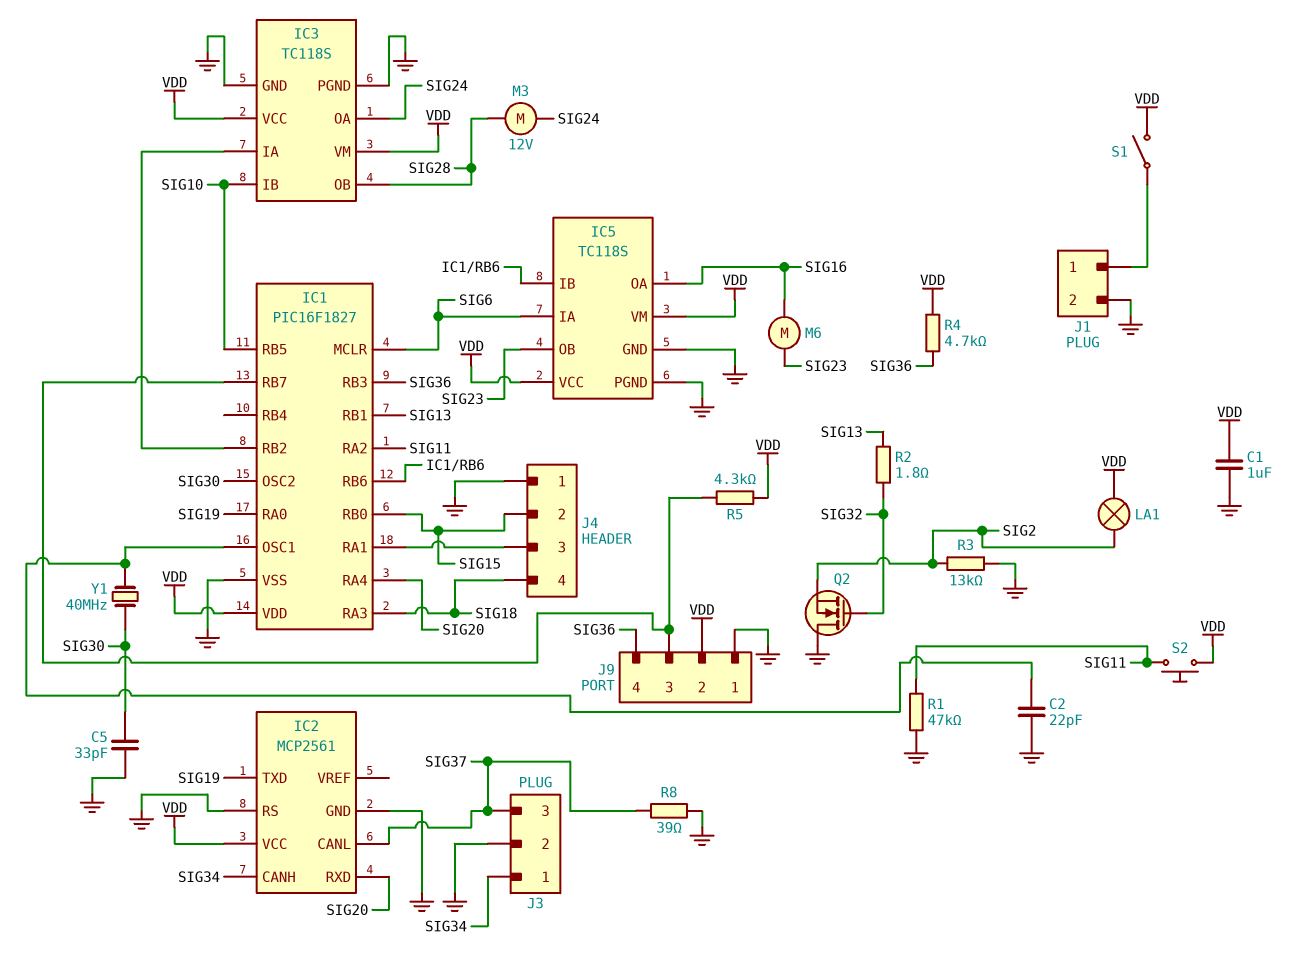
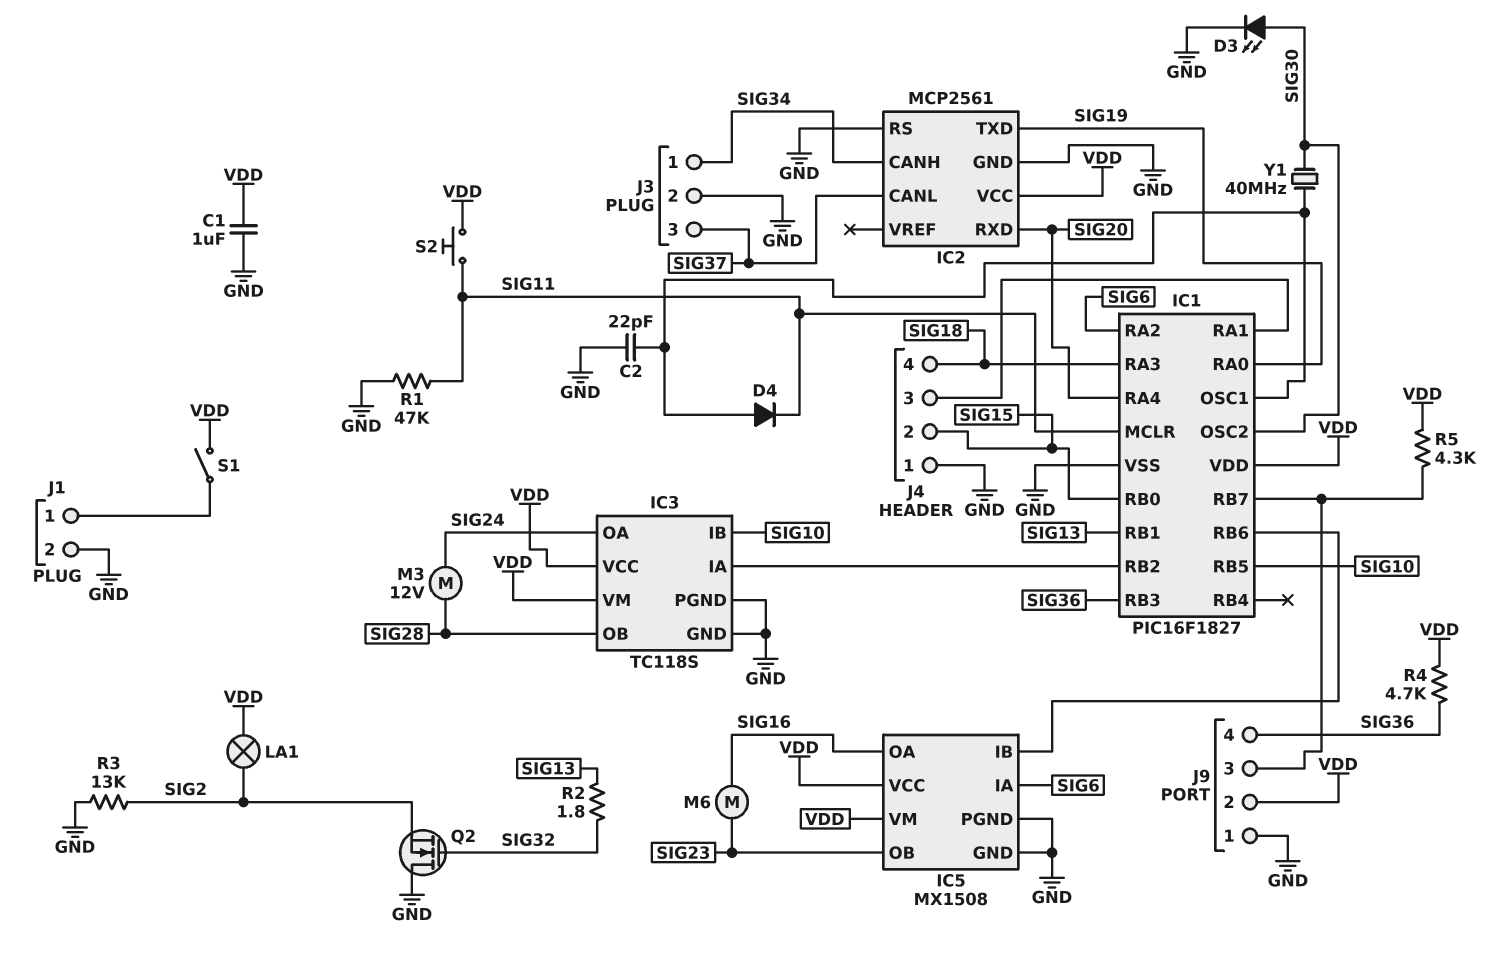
C5: 33pF (GND, SIG30) -> none
D3: none -> LED (A SIG30, K GND)
D4: none -> diode (A IC1/OSC1, K SIG11)
IC1 pin MCLR: SIG6 -> SIG11
IC1 pin RA2: SIG11 -> SIG6
IC5: TC118S -> MX1508
R8: 39 (GND, SIG37) -> none

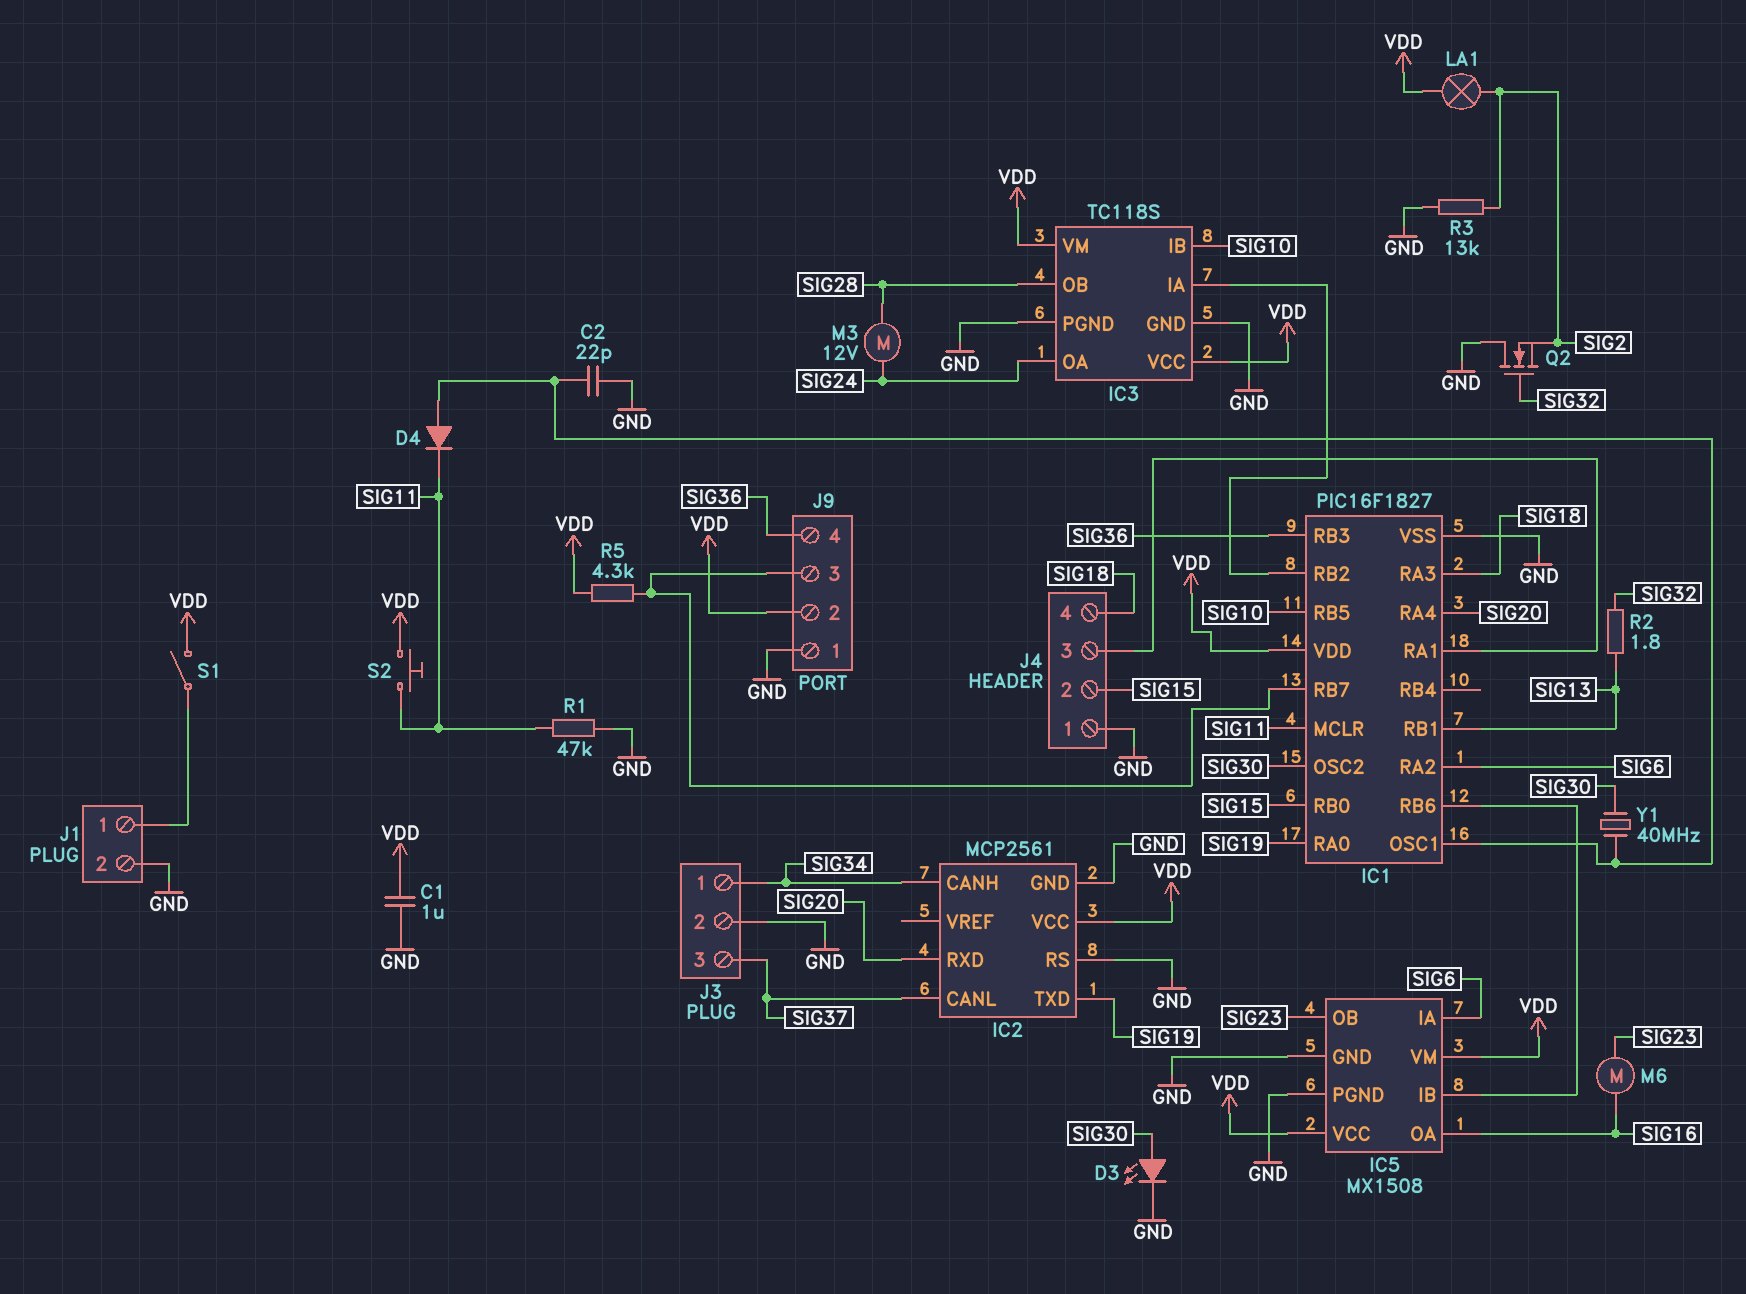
R4: 4.7k (SIG36, VDD) -> none

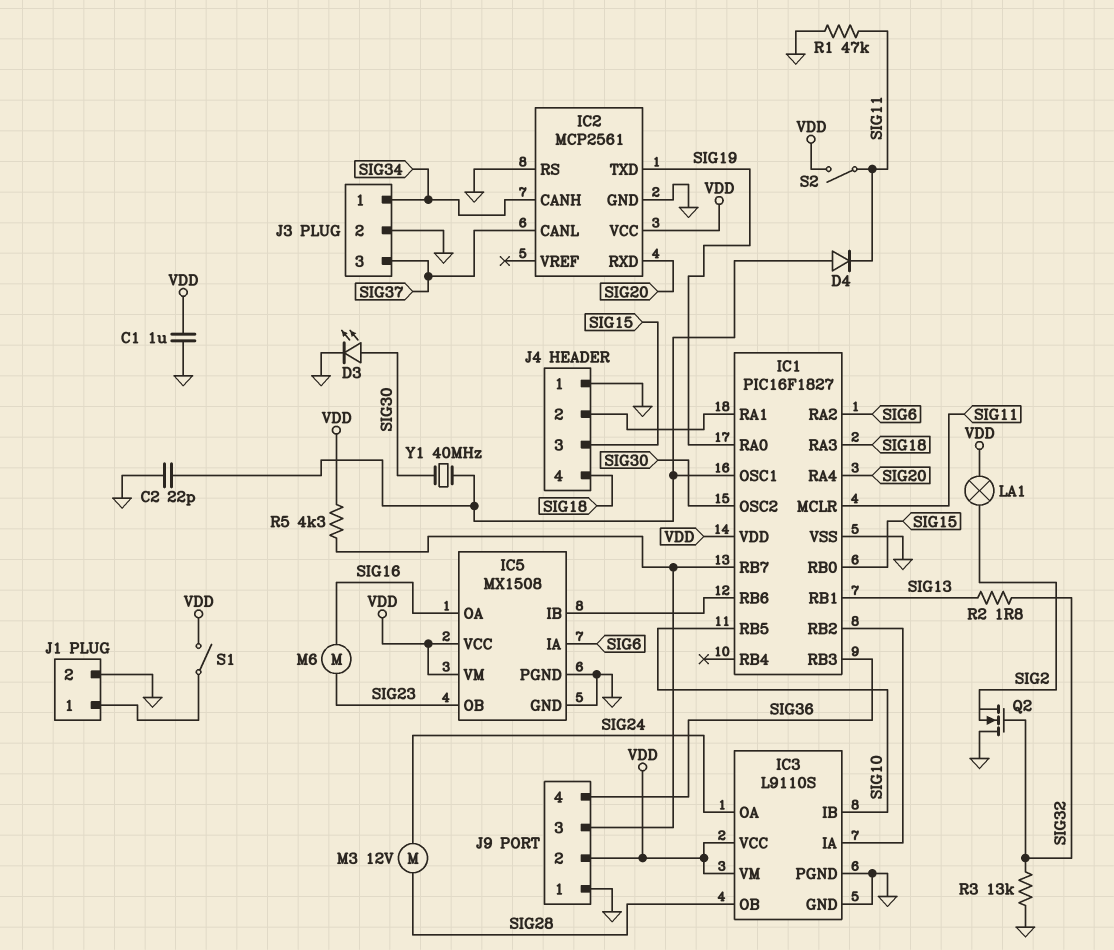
IC3: TC118S -> L9110S
J4 pin 2: SIG15 -> IC1/RA1
J4 pin 3: IC1/RA1 -> SIG15
R3: 13k (GND, SIG2) -> 13k (GND, SIG32)
S2: button (SIG11, VDD) -> switch (SIG11, VDD)

